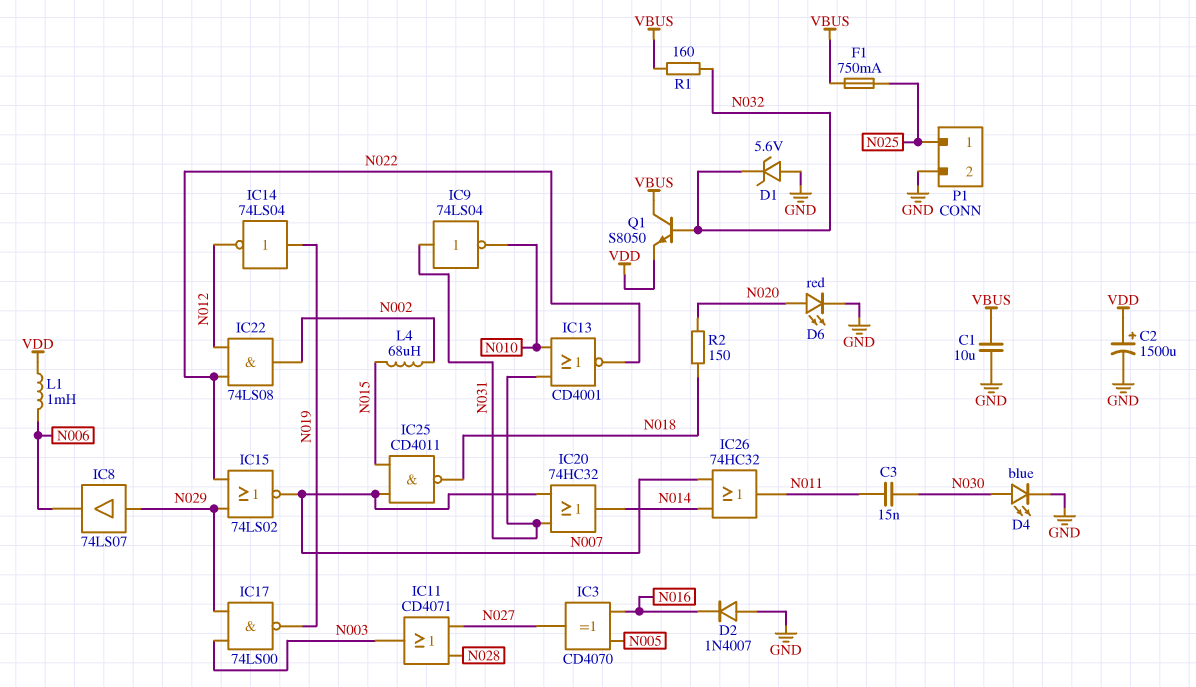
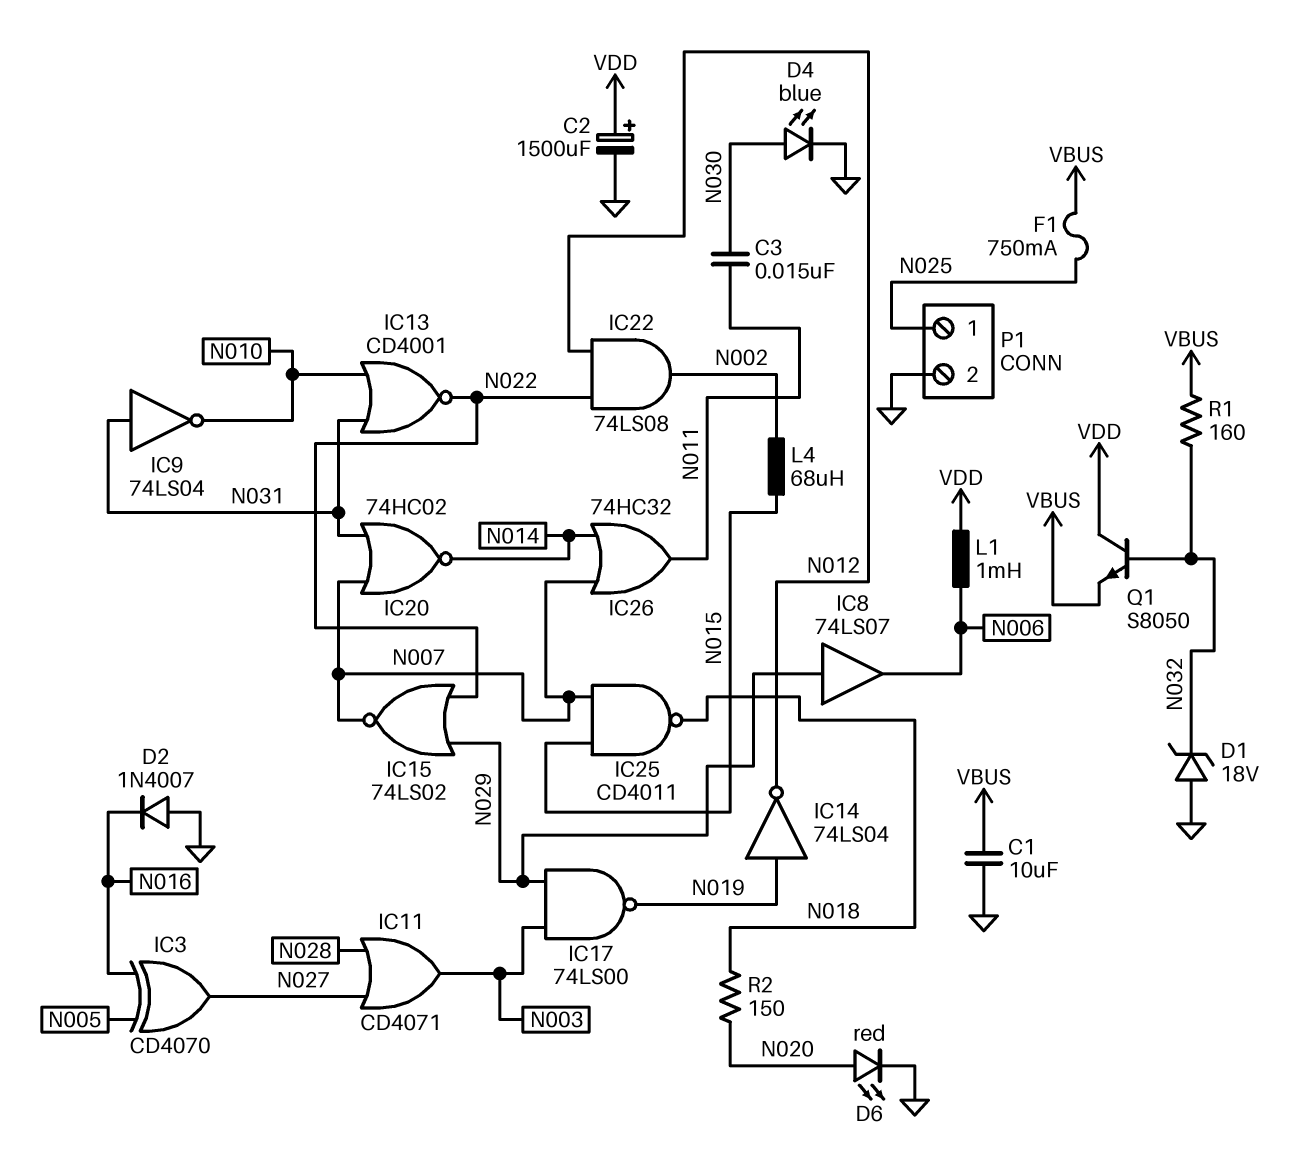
D1: zener 5.6V (A GND, K N032) -> zener 18V (A GND, K N032)
IC20: OR 74HC32 (in N007, in N031, out N014) -> NOR 74HC02 (in N007, in N031, out N014)
Q1: NPN S8050 (B N032, C VBUS, E VDD) -> NPN S8050 (B N032, C VDD, E VBUS)

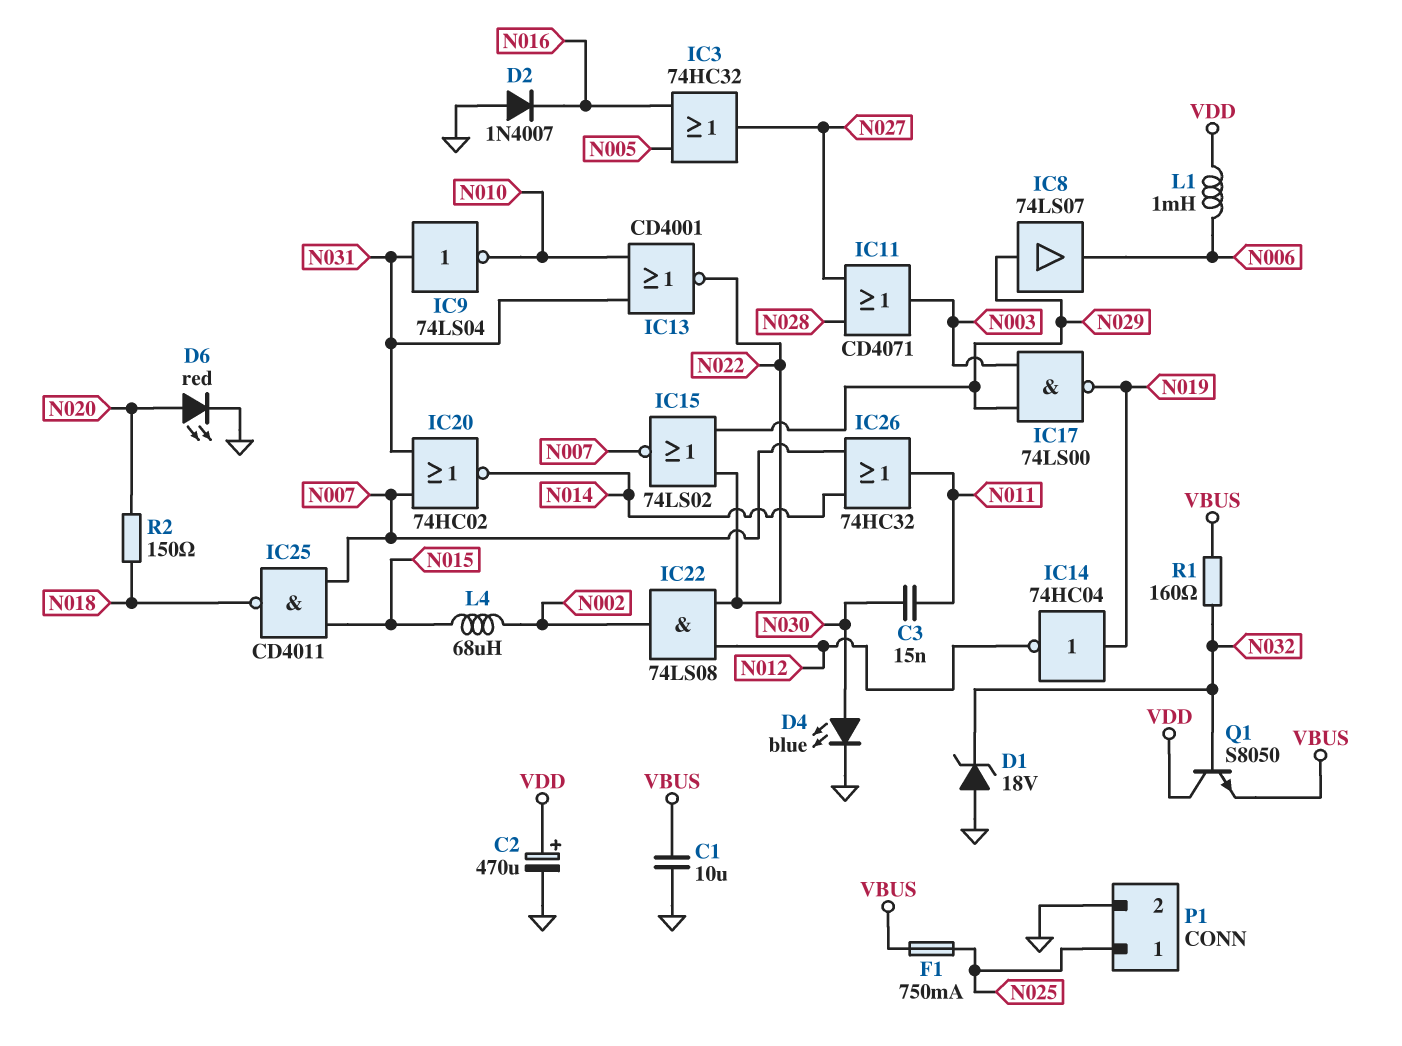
C2: 1500uF (plus VDD, minus GND) -> 470uF (plus VDD, minus GND)
IC3: XOR CD4070 (in N005, in N016, out N027) -> OR 74HC32 (in N005, in N016, out N027)
IC14: NOT 74LS04 (in N019, out N012) -> NOT 74HC04 (in N019, out N012)

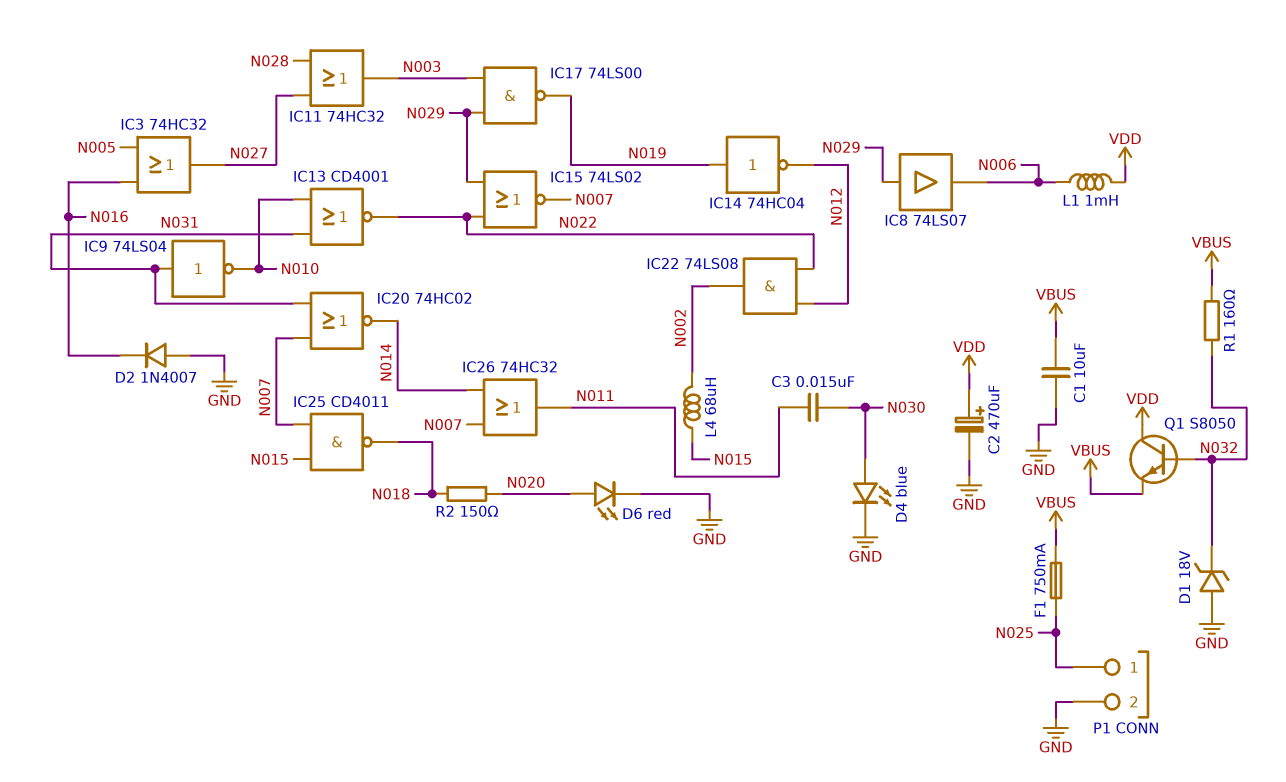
IC11: OR CD4071 (in N027, in N028, out N003) -> OR 74HC32 (in N027, in N028, out N003)

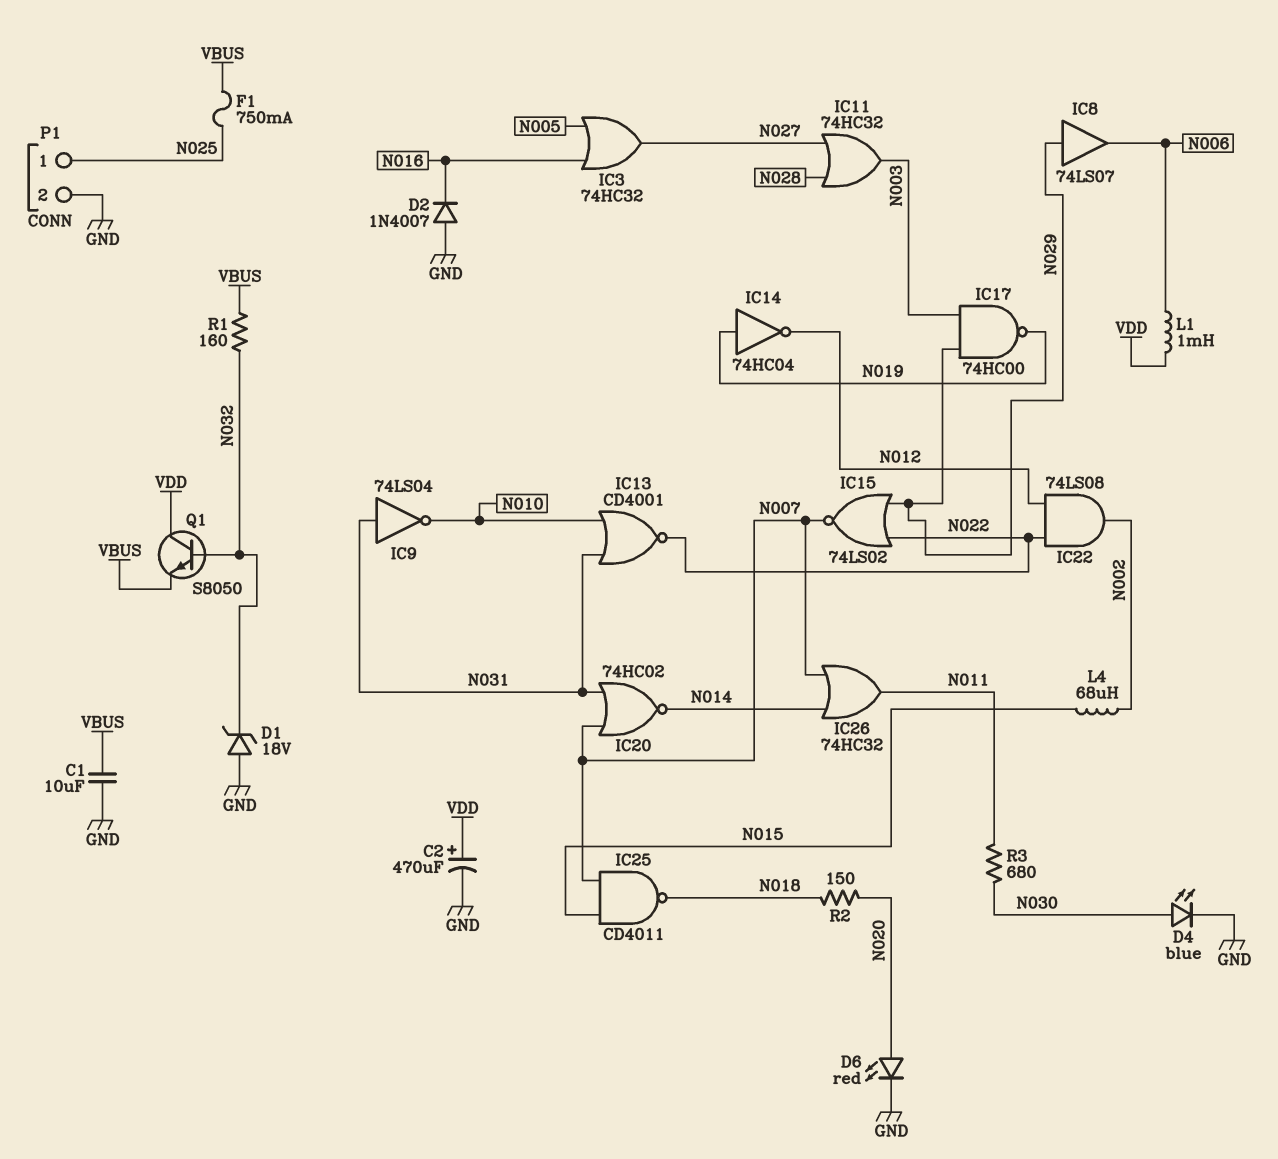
C3: 15nF (N011, N030) -> none
IC17: NAND 74LS00 (in N003, in N029, out N019) -> NAND 74HC00 (in N003, in N029, out N019)
R3: none -> 680 (N011, N030)

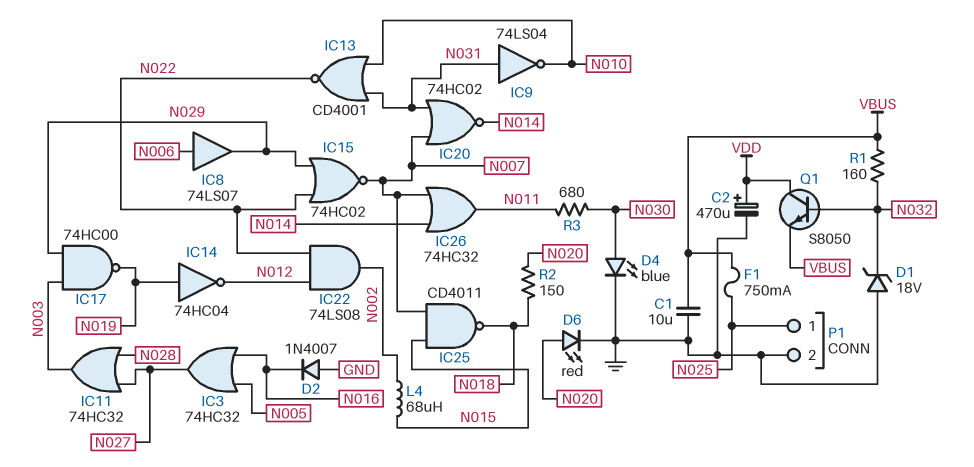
IC8: buffer 74LS07 (in N029, out N006) -> buffer 74LS07 (in N006, out N029)
IC15: NOR 74LS02 (in N022, in N029, out N007) -> NOR 74HC02 (in N022, in N029, out N007)
L1: 1mH (N006, VDD) -> none

